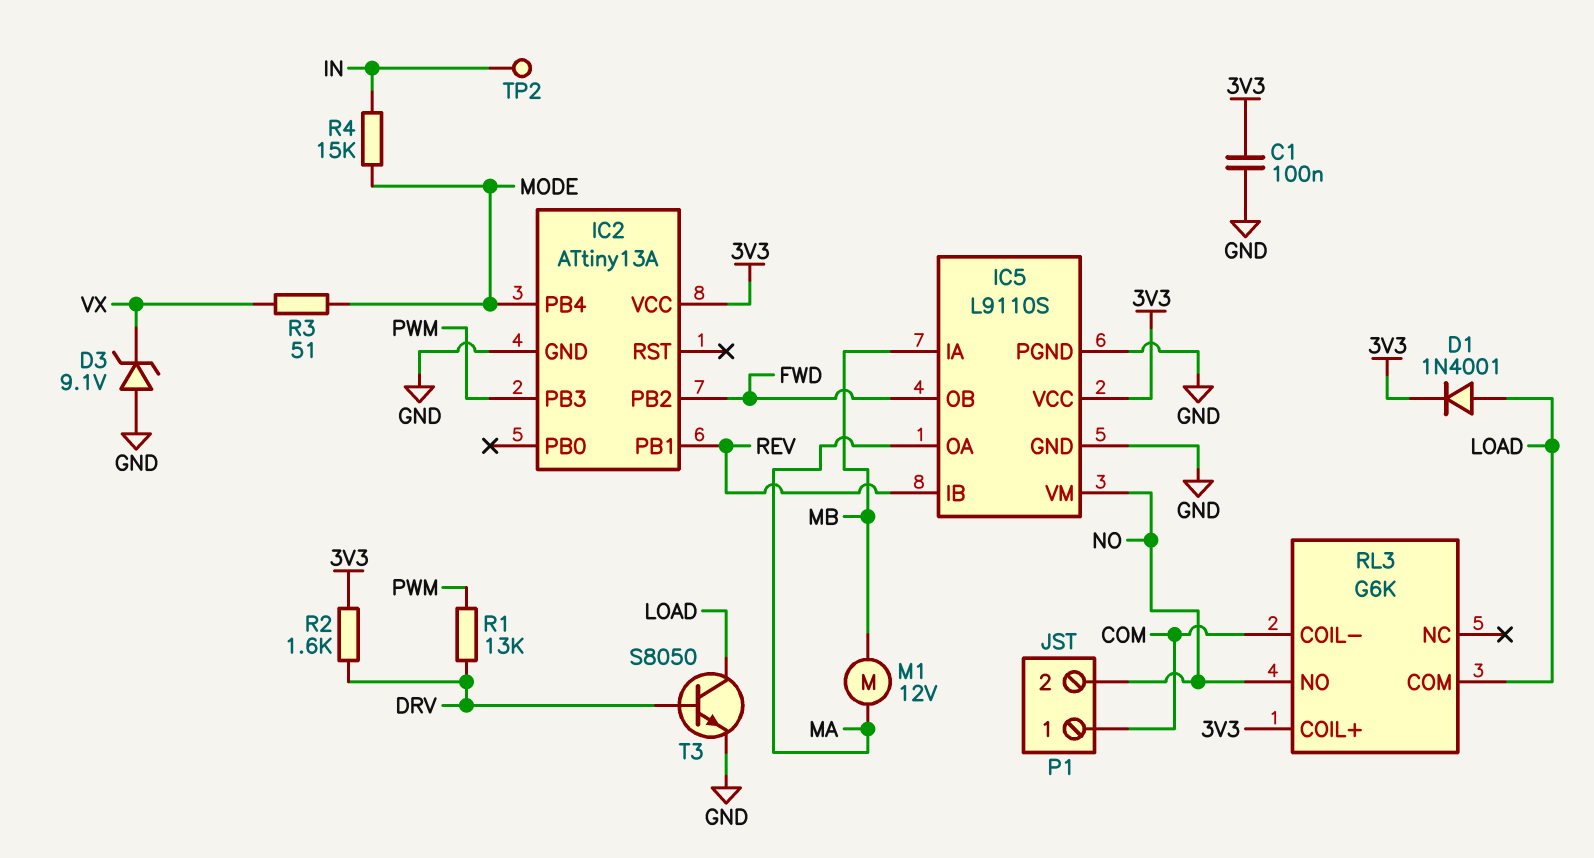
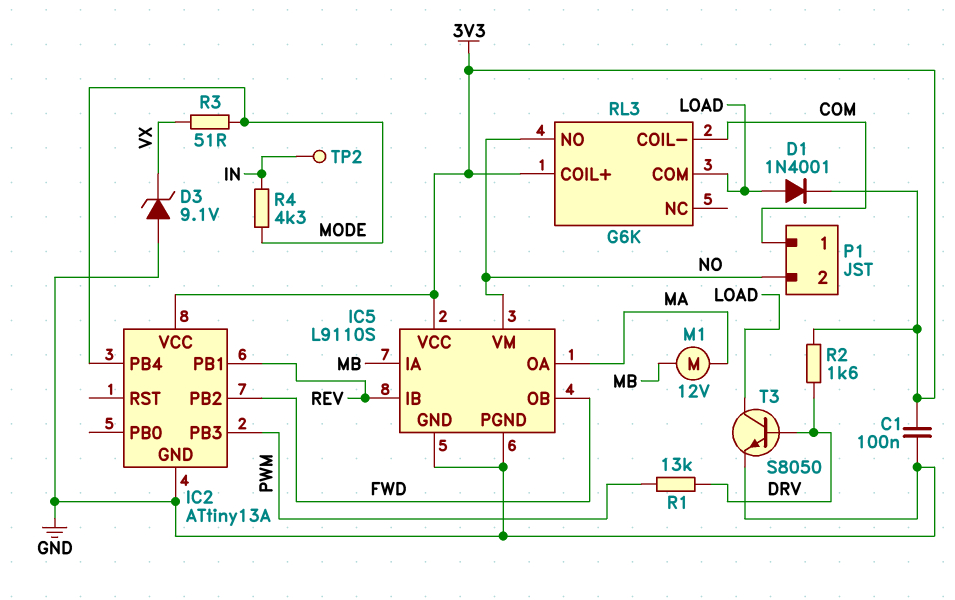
R4: 15k (IN, MODE) -> 4.3k (IN, MODE)

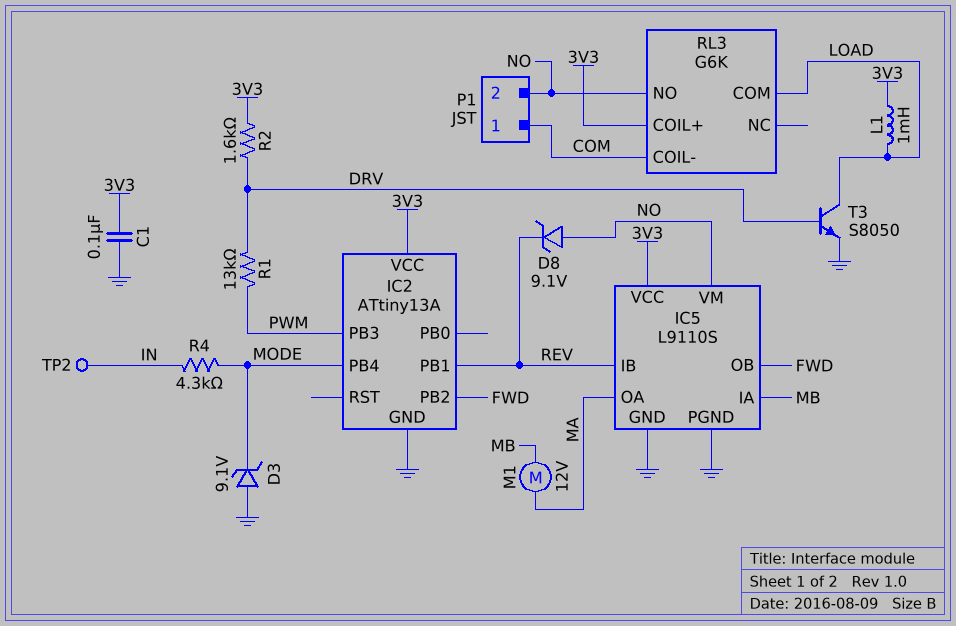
D1: diode 1N4001 (A LOAD, K 3V3) -> none
D3: zener 9.1V (A GND, K VX) -> zener 9.1V (A GND, K MODE)
D8: none -> zener 9.1V (A NO, K REV)
L1: none -> 1mH (3V3, LOAD)
R3: 51 (MODE, VX) -> none

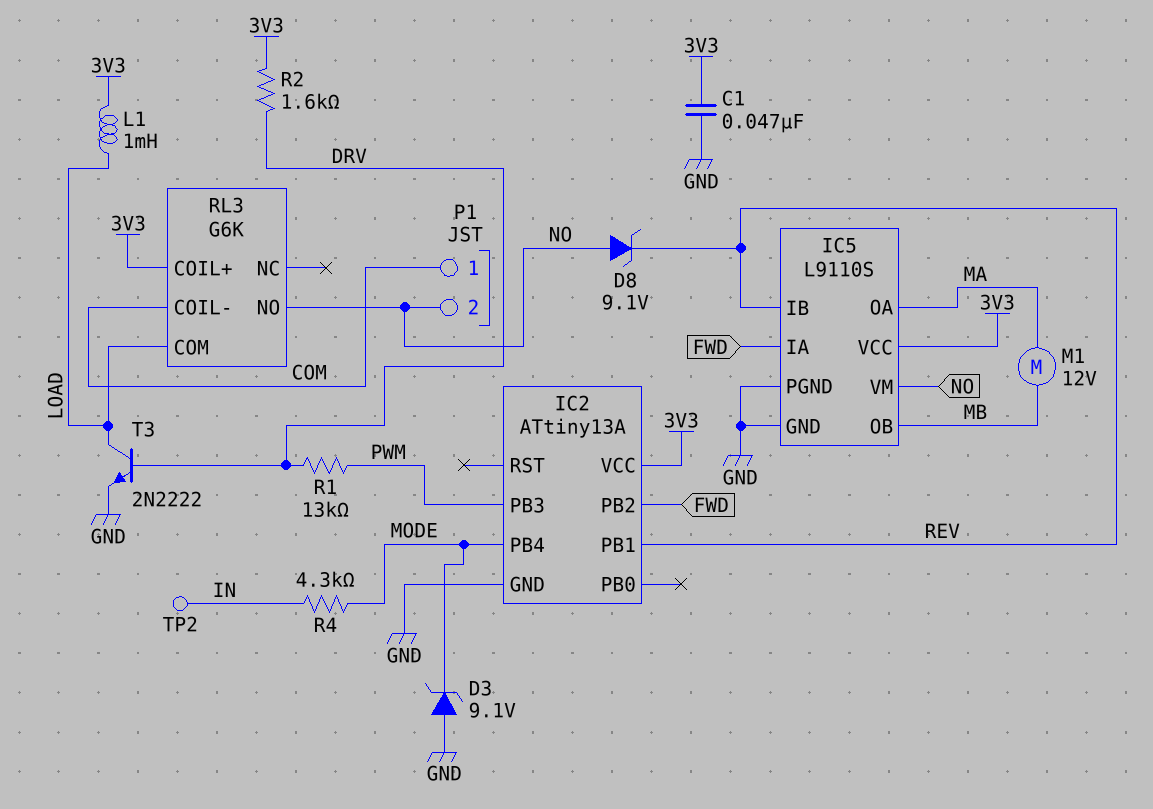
C1: 100nF (3V3, GND) -> 47nF (3V3, GND)
IC5 pin IA: MB -> FWD
IC5 pin OB: FWD -> MB
T3: NPN S8050 (B DRV, C LOAD, E GND) -> NPN 2N2222 (B DRV, C LOAD, E GND)

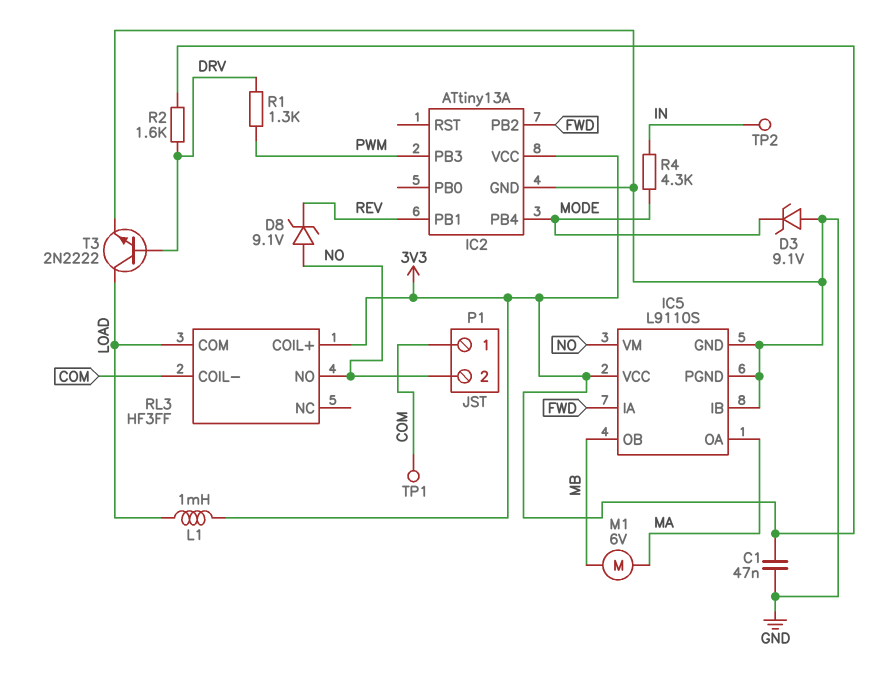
IC5 pin IB: REV -> GND
M1: motor 12V (MA, MB) -> motor 6V (MA, MB)
R1: 13k (DRV, PWM) -> 1.3k (DRV, PWM)
RL3: G6K -> HF3FF
TP1: none -> test point (COM)

